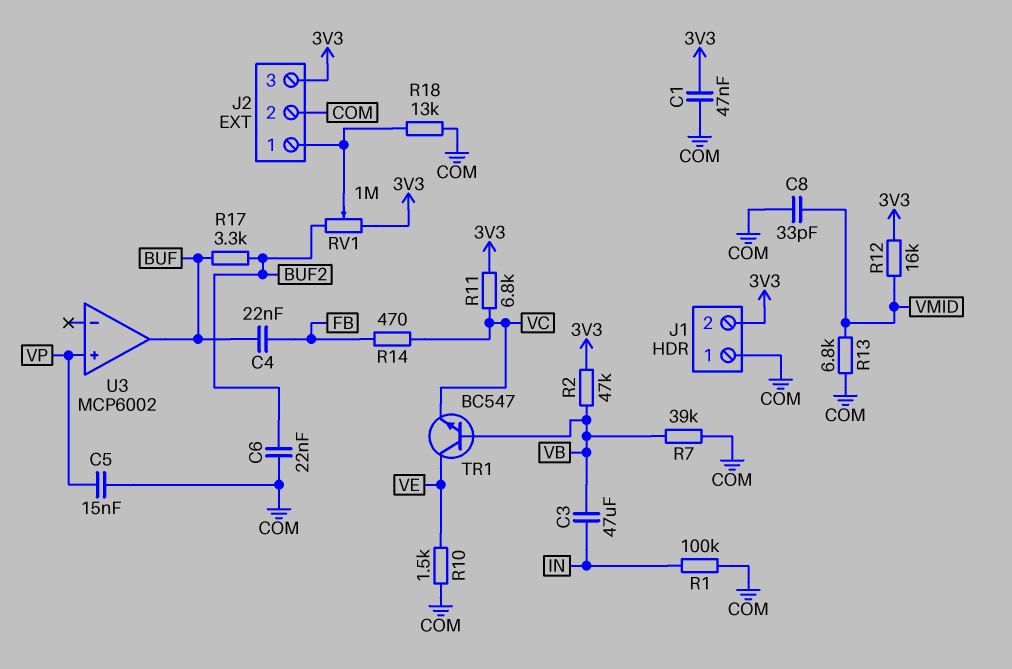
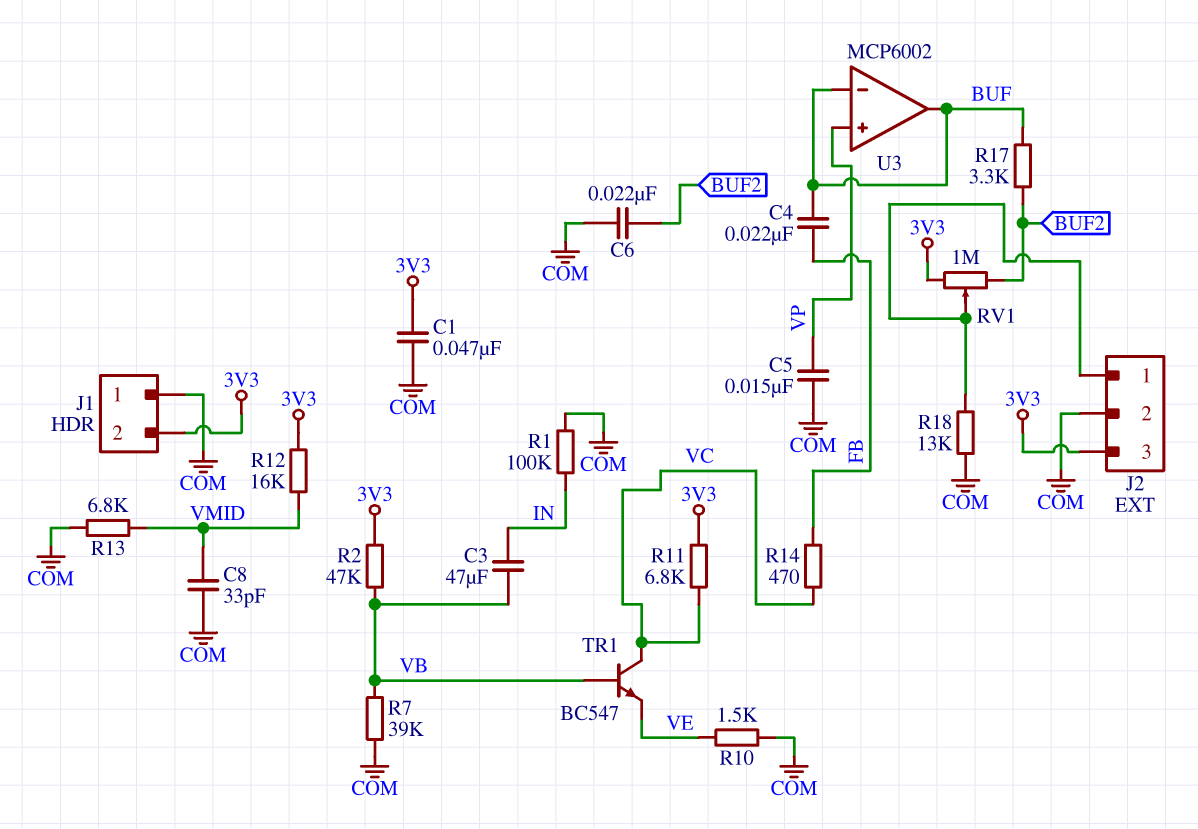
TR1: NPN BC547 (B VB, C VE, E VC) -> NPN BC547 (B VB, C VC, E VE)
U3 pin in-: none -> BUF

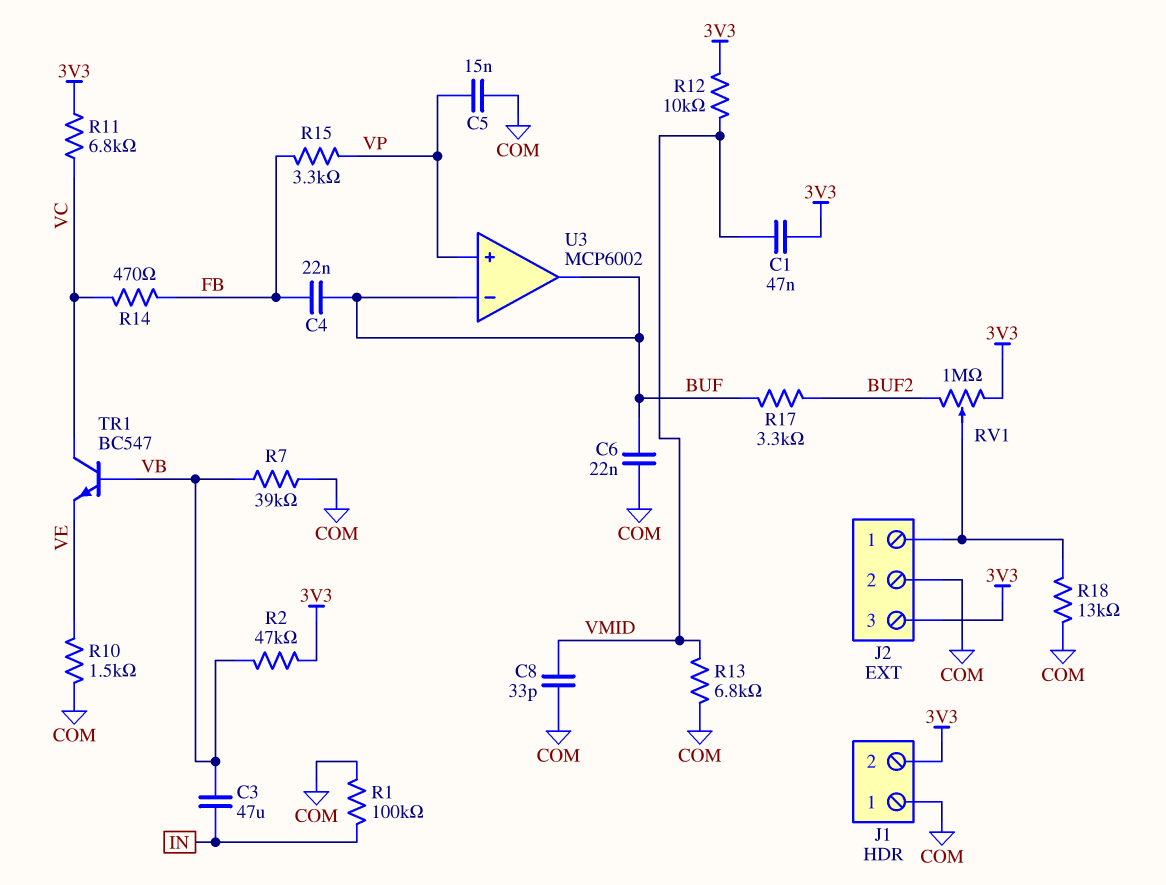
C1: 47nF (3V3, COM) -> 47nF (3V3, VMID)
C6: 22nF (BUF2, COM) -> 22nF (BUF, COM)
R12: 16k (3V3, VMID) -> 10k (3V3, VMID)
R15: none -> 3.3k (FB, VP)

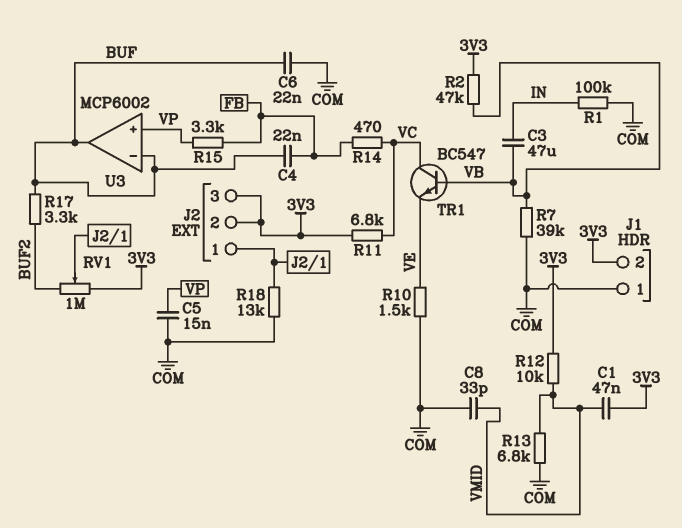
J2 pin 2: COM -> 3V3

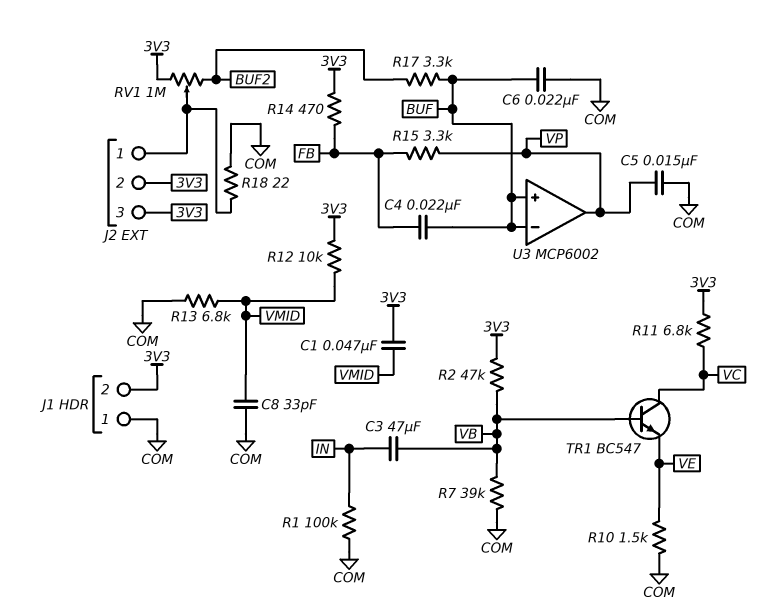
R14: 470 (FB, VC) -> 470 (3V3, FB)
R18: 13k (COM, J2/1) -> 22 (COM, J2/1)
U3 pin in+: VP -> BUF
U3 pin out: BUF -> VP

